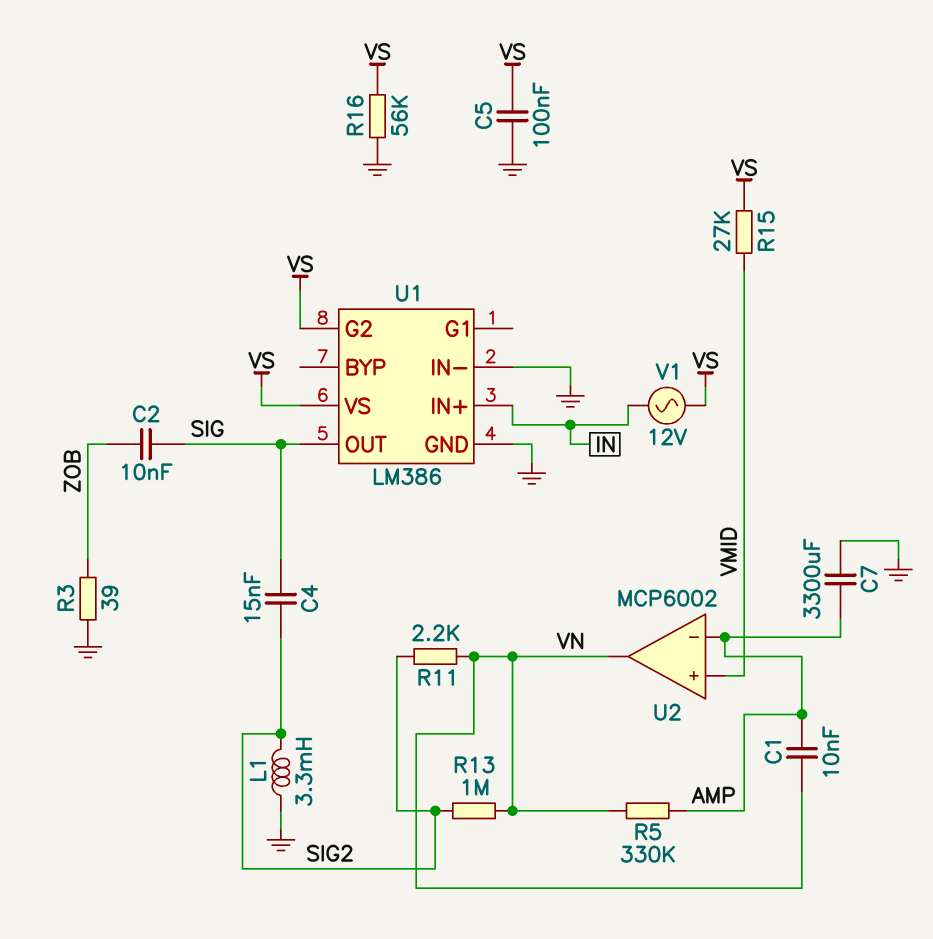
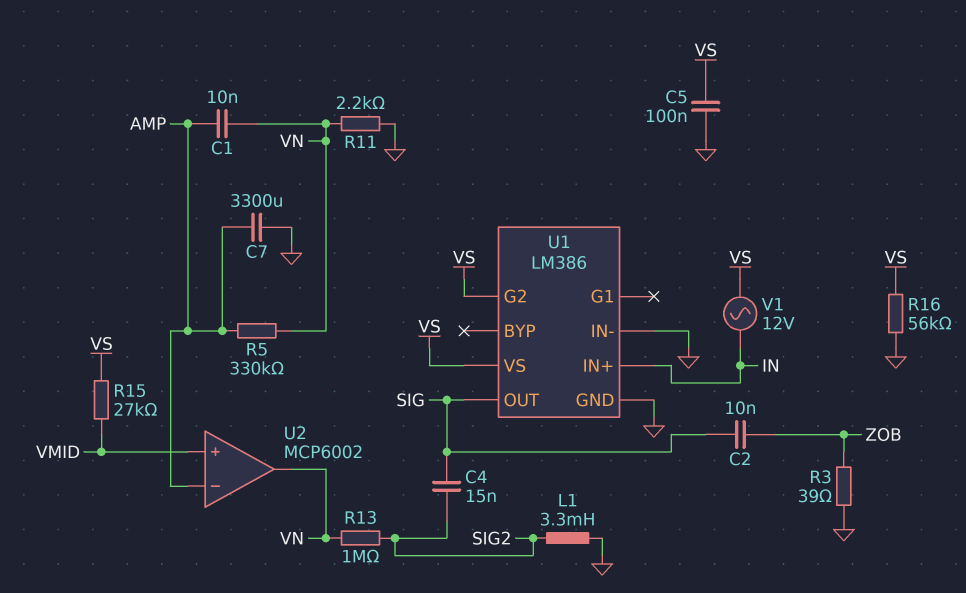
R11: 2.2k (SIG2, VN) -> 2.2k (GND, VN)

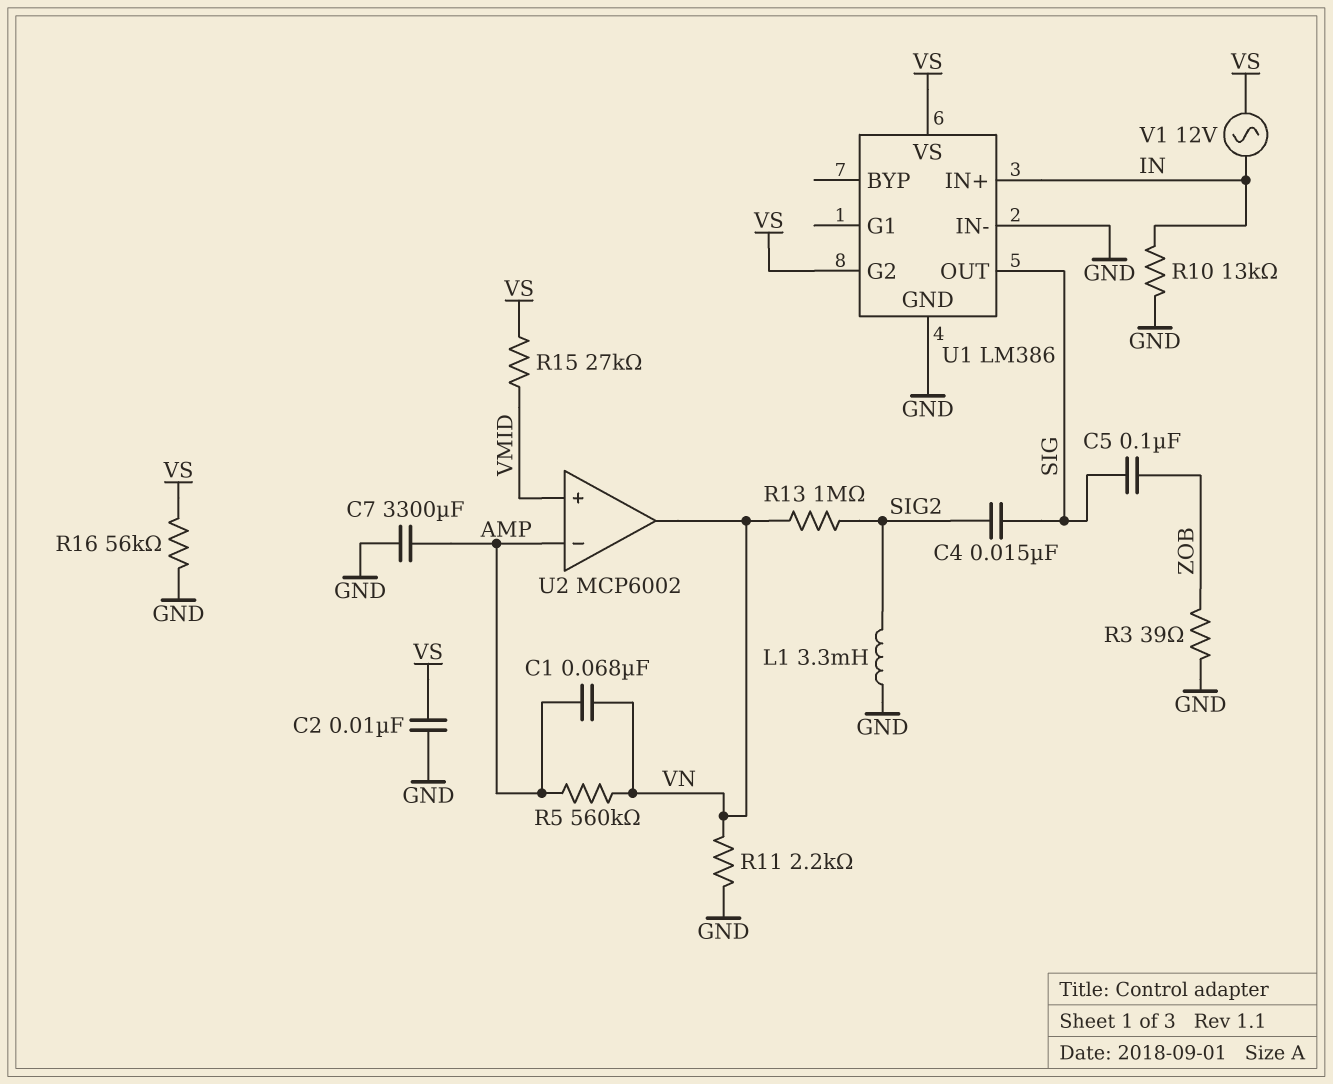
C1: 10nF (AMP, VN) -> 68nF (AMP, VN)
C2: 10nF (SIG, ZOB) -> 10nF (GND, VS)
C5: 100nF (GND, VS) -> 100nF (SIG, ZOB)
R5: 330k (AMP, VN) -> 560k (AMP, VN)
R10: none -> 13k (GND, IN)

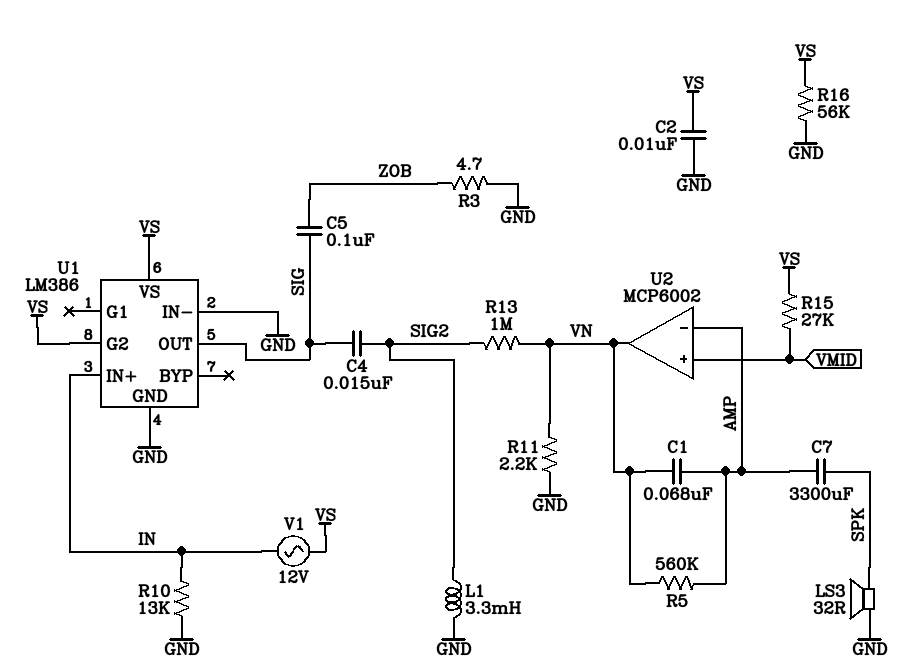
C7: 3300uF (AMP, GND) -> 3300uF (AMP, SPK)
LS3: none -> speaker 32R (GND, SPK)
R3: 39 (GND, ZOB) -> 4.7 (GND, ZOB)

